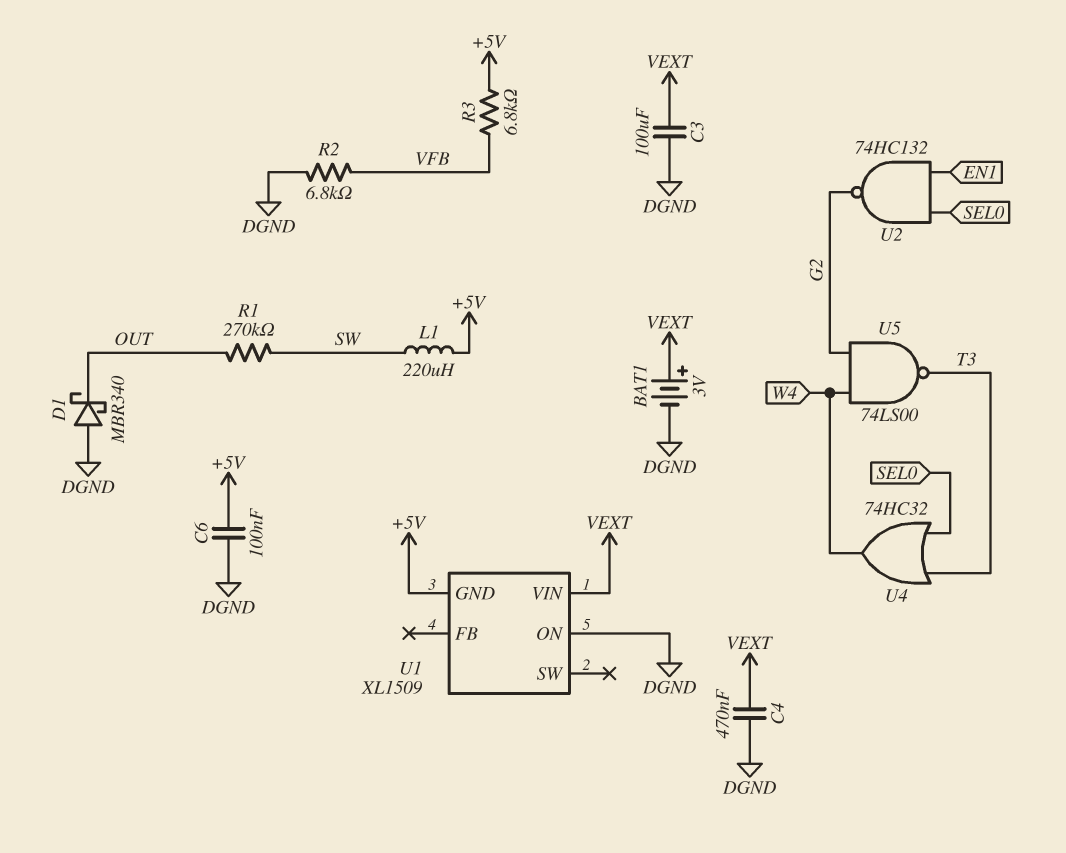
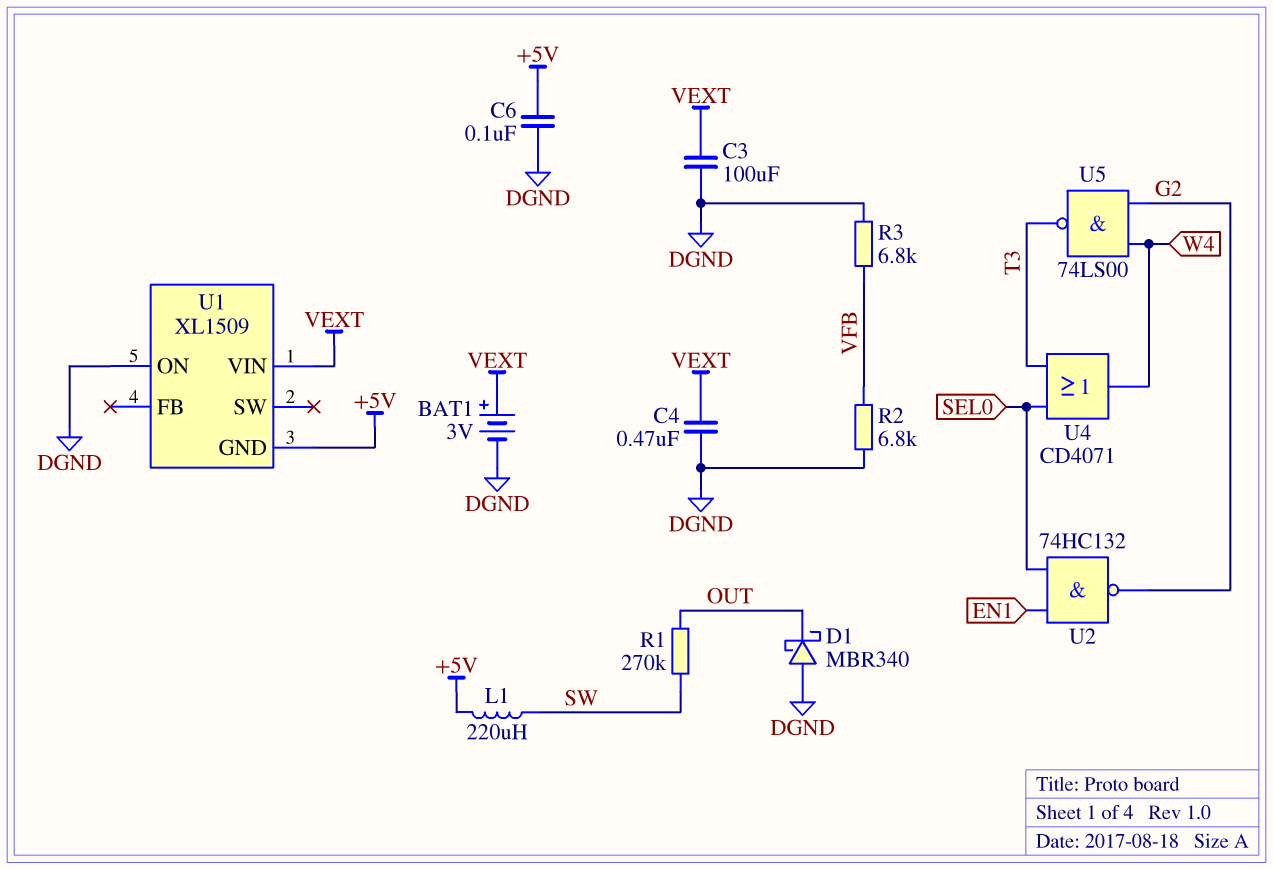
R3: 6.8k (+5V, VFB) -> 6.8k (DGND, VFB)
U4: OR 74HC32 (in SEL0, in T3, out W4) -> OR CD4071 (in SEL0, in T3, out W4)

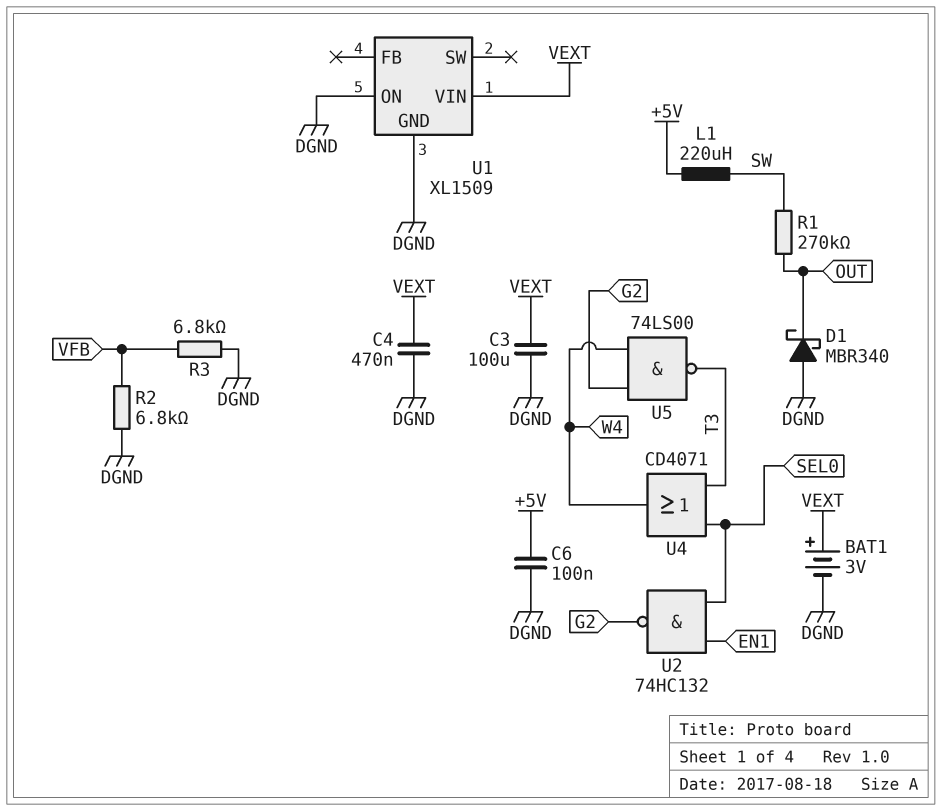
U1 pin GND: +5V -> DGND

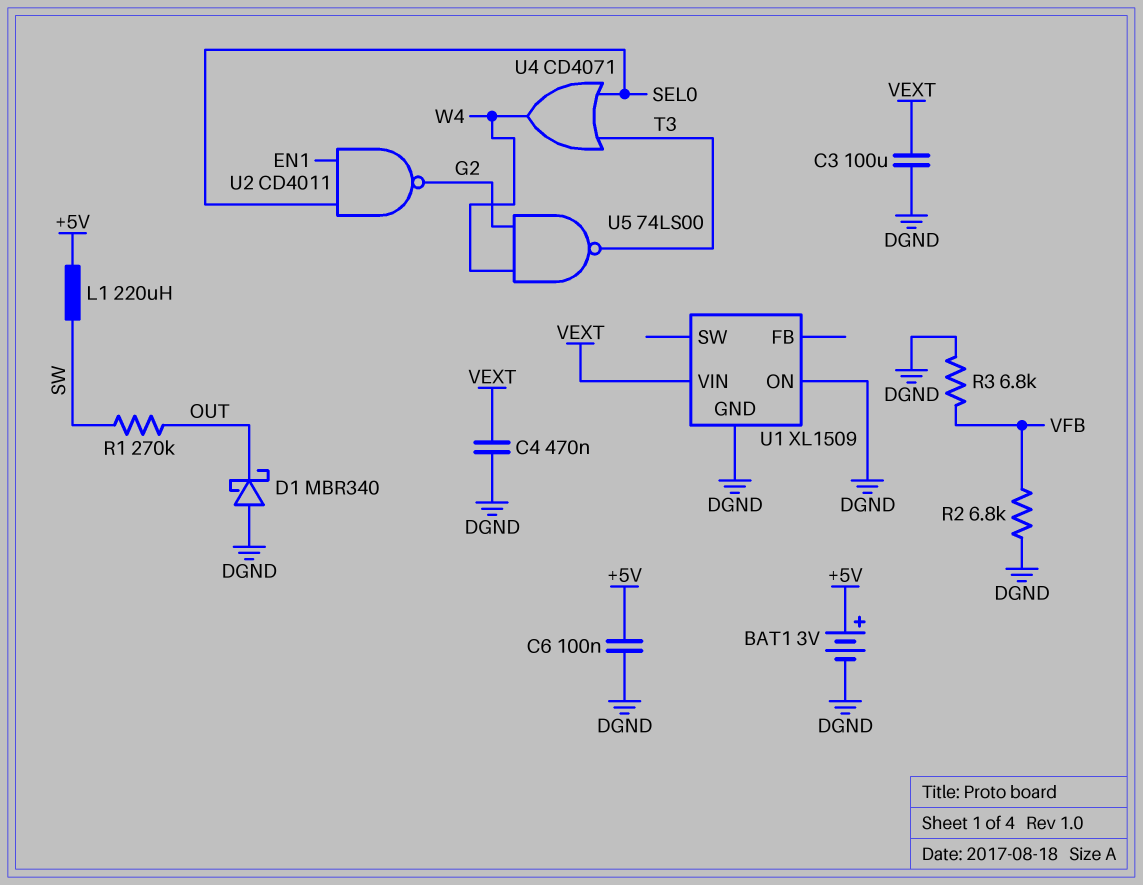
BAT1: 3V (plus VEXT, minus DGND) -> 3V (plus +5V, minus DGND)
U2: NAND 74HC132 (in EN1, in SEL0, out G2) -> NAND CD4011 (in EN1, in SEL0, out G2)

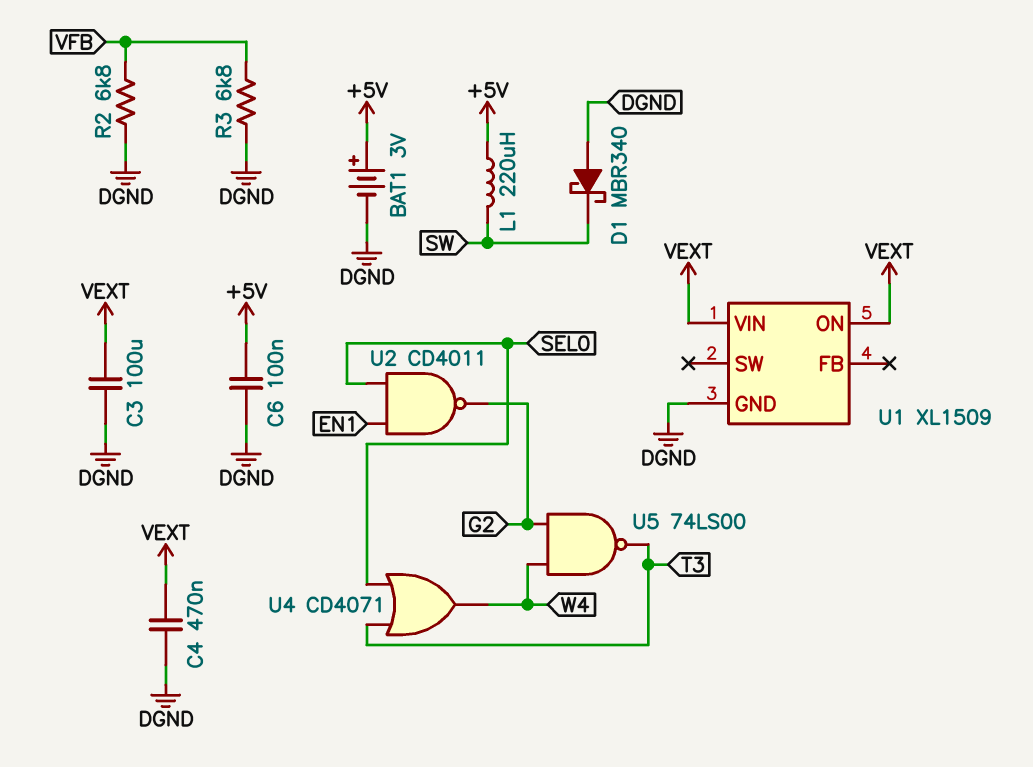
D1: schottky MBR340 (A DGND, K OUT) -> schottky MBR340 (A DGND, K SW)
R1: 270k (OUT, SW) -> none
U1 pin ON: DGND -> VEXT

